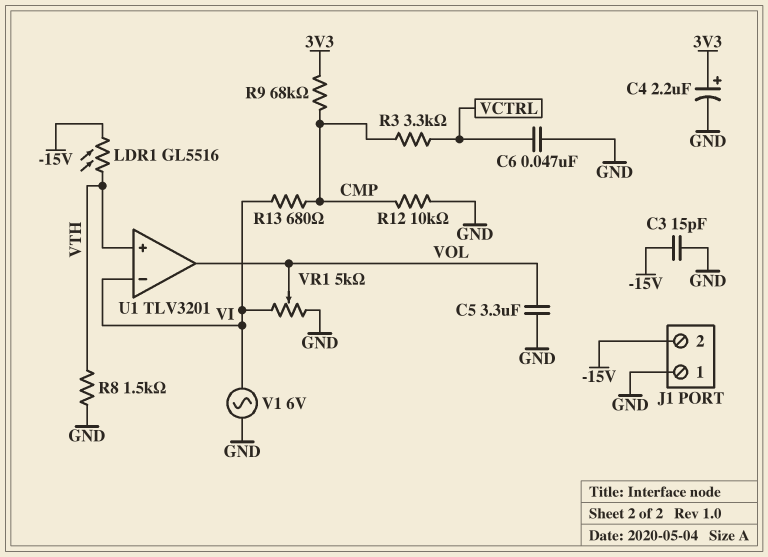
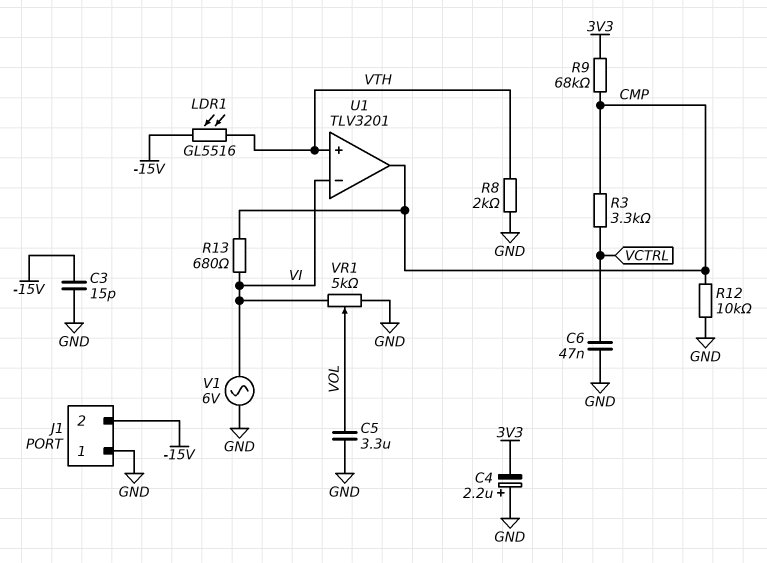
C4: 2.2uF (plus 3V3, minus GND) -> 2.2uF (plus GND, minus 3V3)
R8: 1.5k (GND, VTH) -> 2k (GND, VTH)
U1 pin out: VOL -> CMP

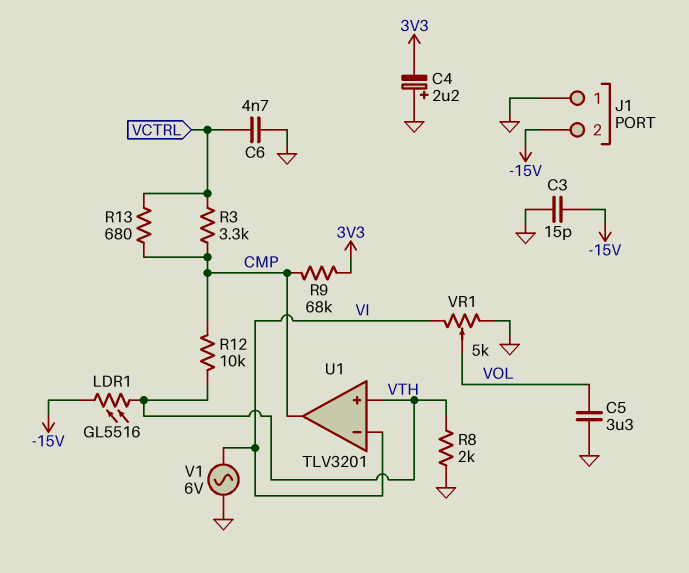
C6: 47nF (GND, VCTRL) -> 4.7nF (GND, VCTRL)
R12: 10k (CMP, GND) -> 10k (CMP, VTH)
R13: 680 (CMP, VI) -> 680 (CMP, VCTRL)

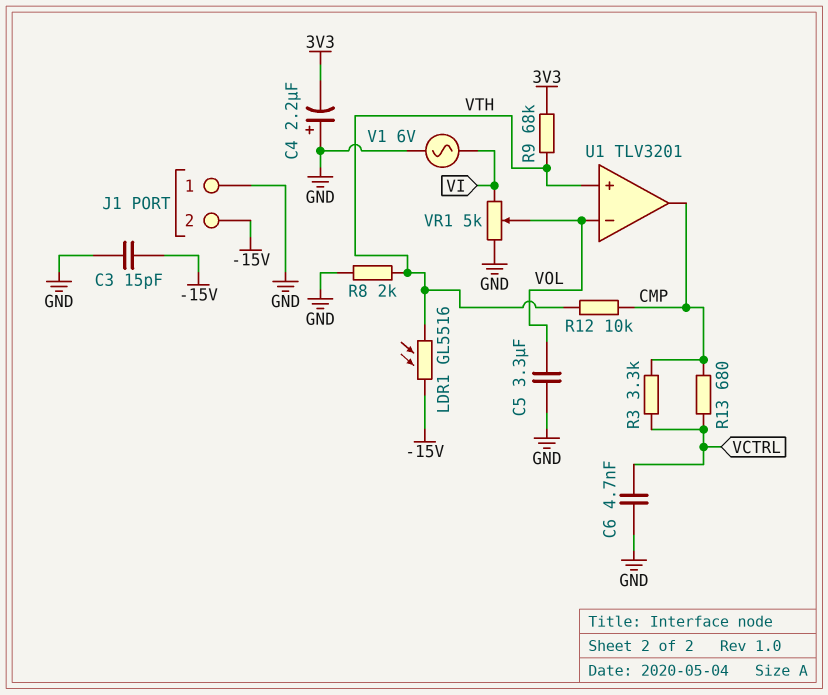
R9: 68k (3V3, CMP) -> 68k (3V3, VTH)
U1 pin in-: VI -> VOL

